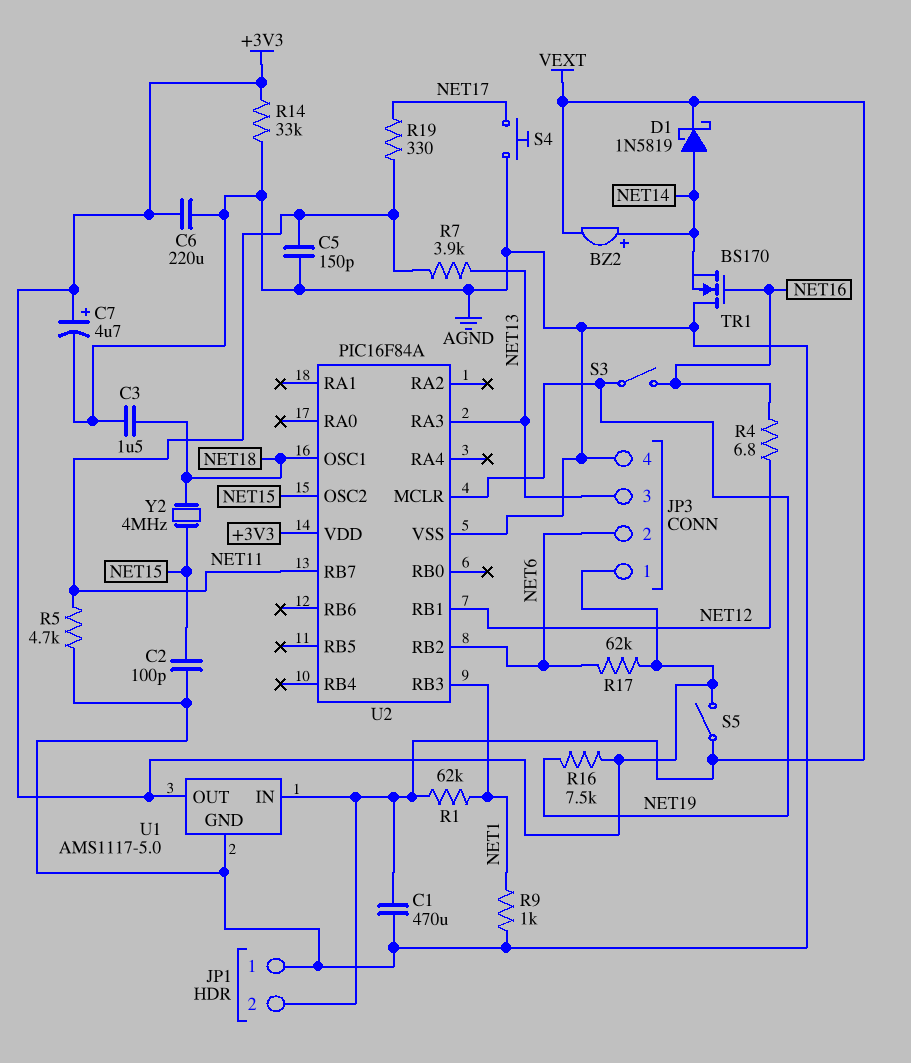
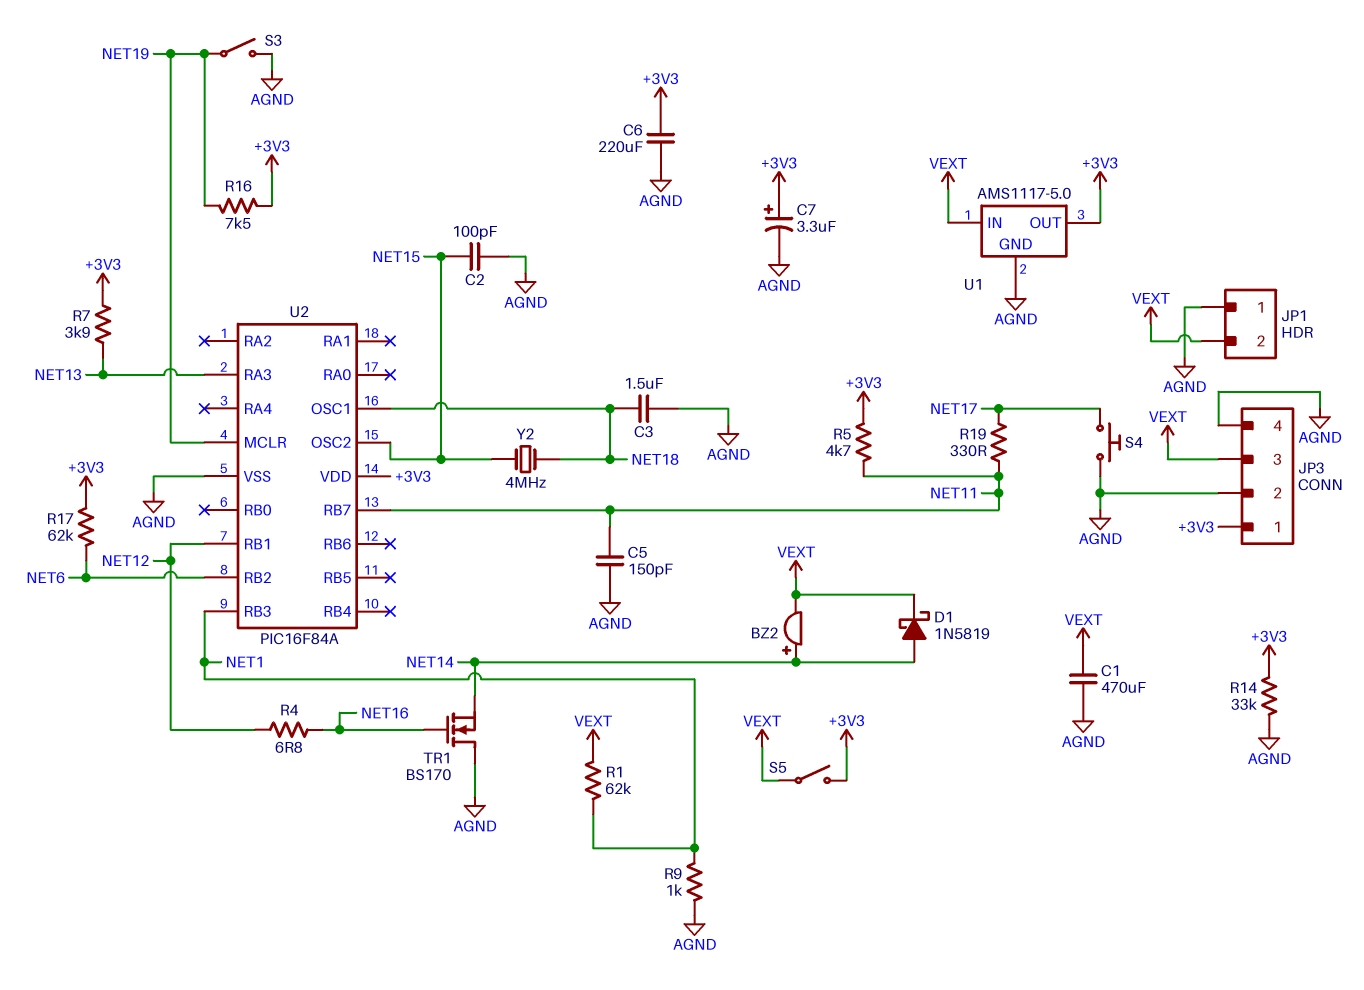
C7: 4.7uF (plus +3V3, minus AGND) -> 3.3uF (plus +3V3, minus AGND)
JP3 pin 2: NET6 -> AGND
JP3 pin 3: NET13 -> VEXT
R5: 4.7k (AGND, NET11) -> 4.7k (+3V3, NET11)
R7: 3.9k (NET11, NET13) -> 3.9k (+3V3, NET13)
S3: switch (NET16, NET19) -> switch (AGND, NET19)

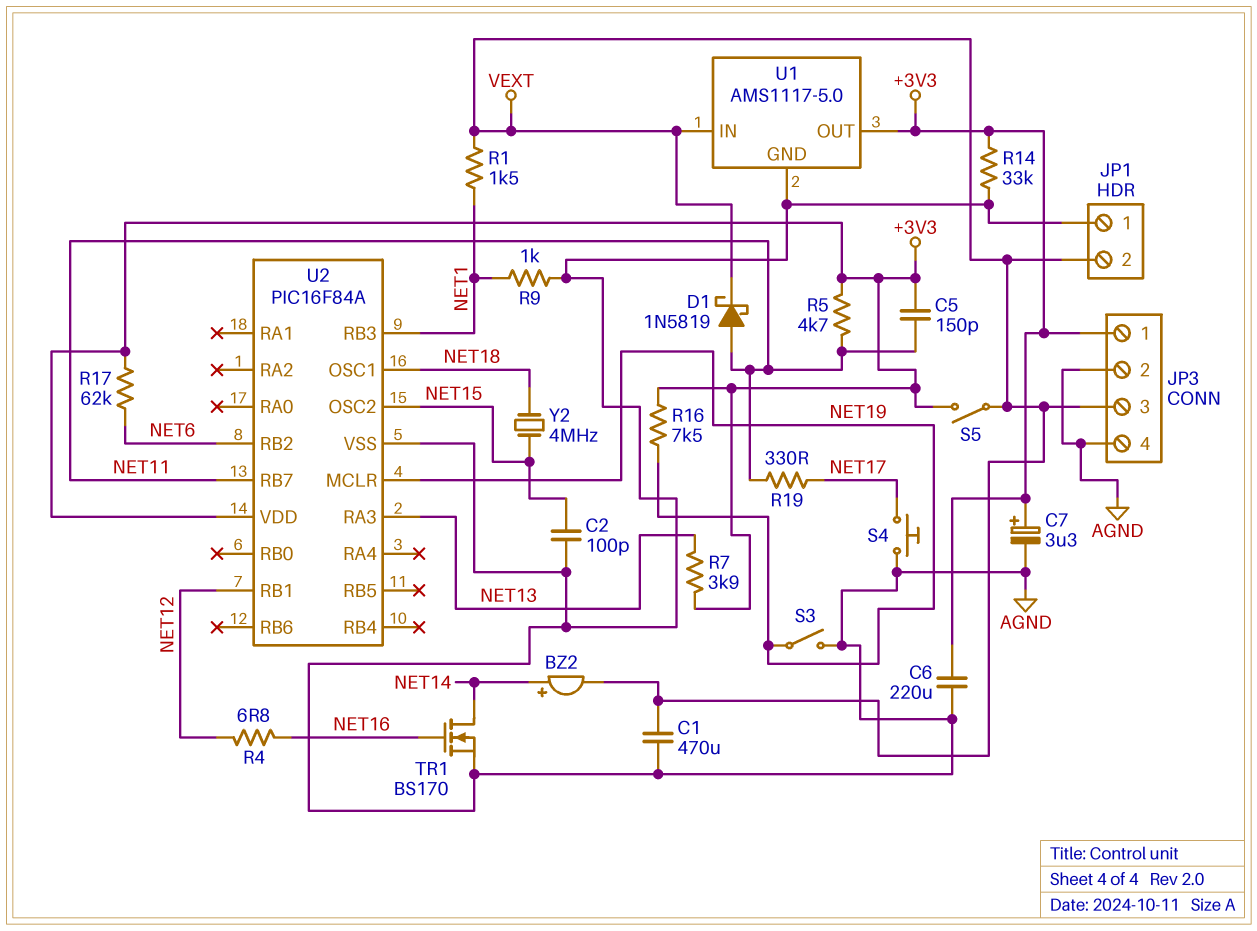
C3: 1.5uF (AGND, NET18) -> none
C5: 150pF (AGND, NET11) -> 150pF (+3V3, NET11)
D1: schottky 1N5819 (A NET14, K VEXT) -> schottky 1N5819 (A NET11, K VEXT)
R1: 62k (NET1, VEXT) -> 1.5k (NET1, VEXT)
TR1: NMOS BS170 (G NET16, D AGND, S NET14) -> NMOS BS170 (G NET16, D NET14, S AGND)

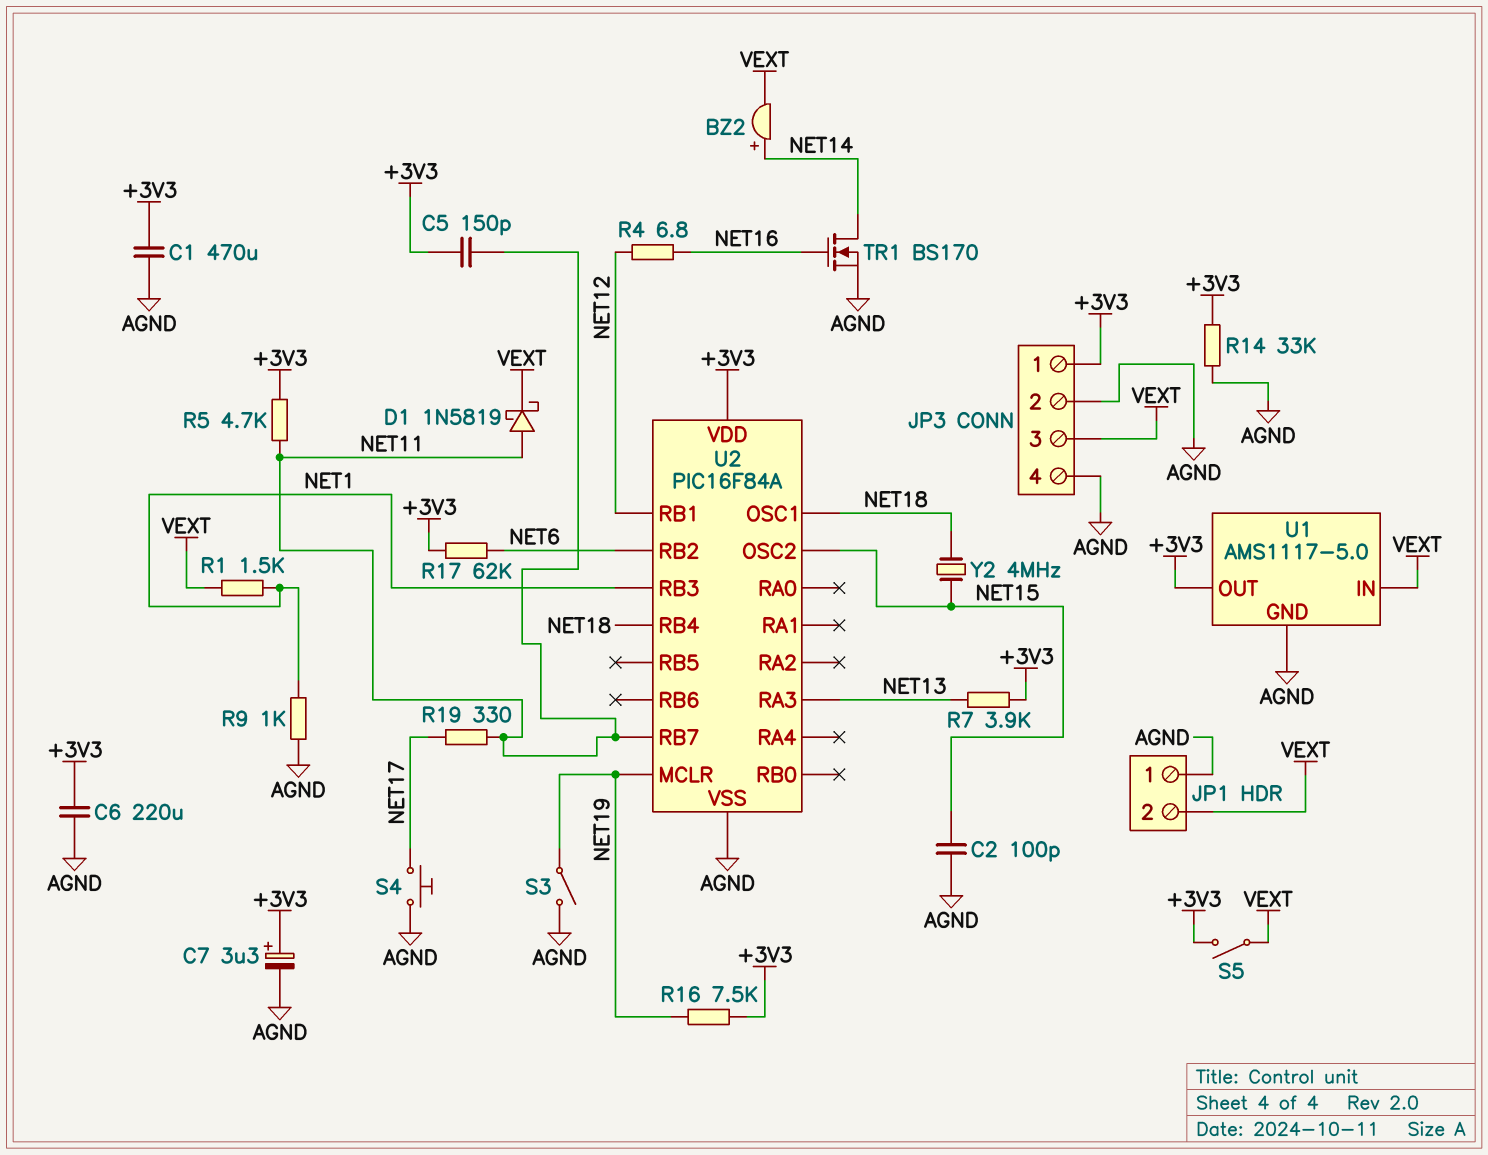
C1: 470uF (AGND, VEXT) -> 470uF (+3V3, AGND)
U2 pin RB4: none -> NET18

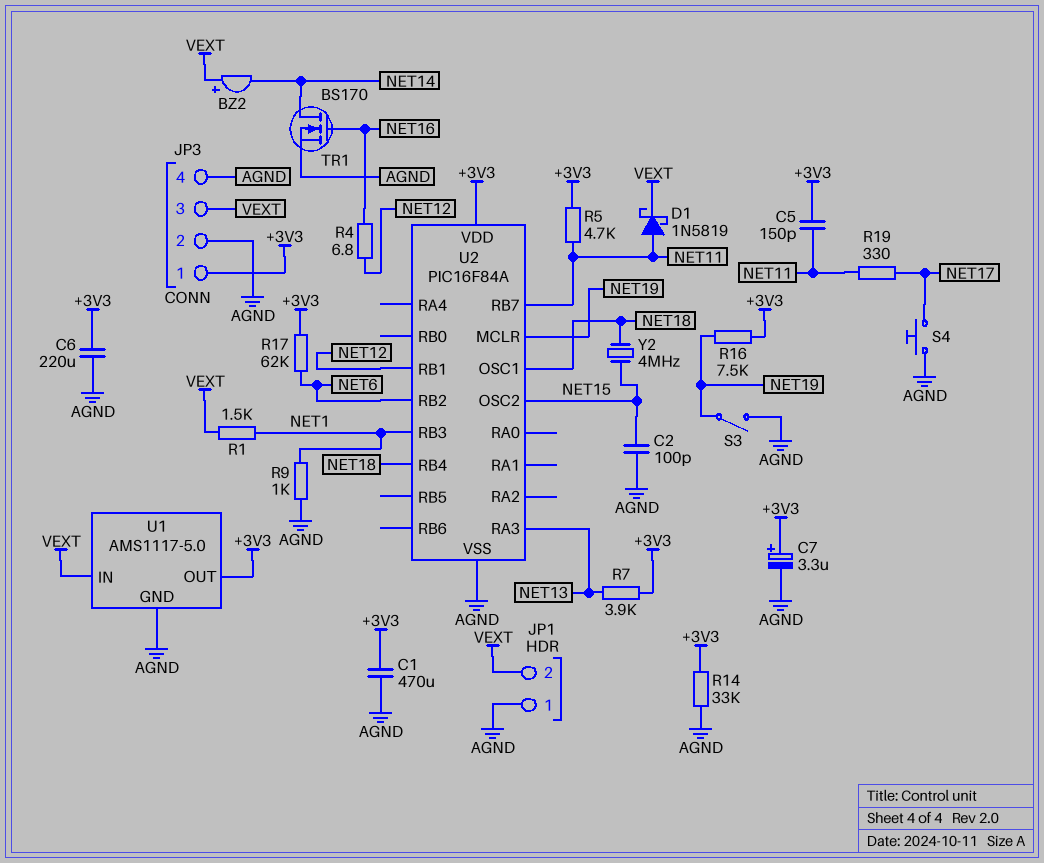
BZ2: buzzer (plus NET14, minus VEXT) -> buzzer (plus VEXT, minus NET14)
S5: switch (+3V3, VEXT) -> none

